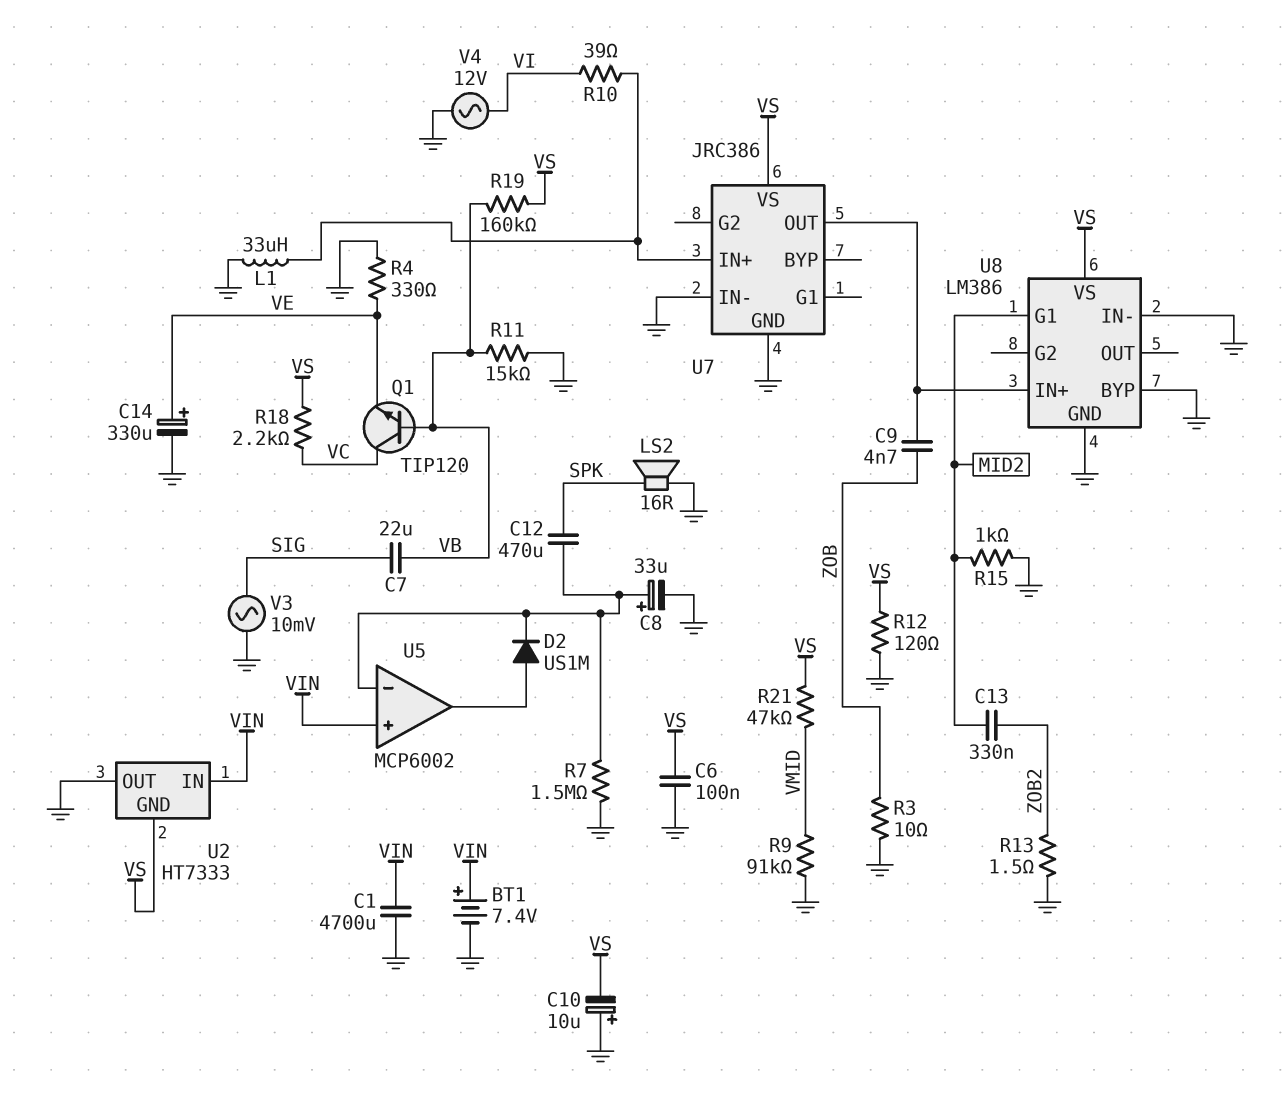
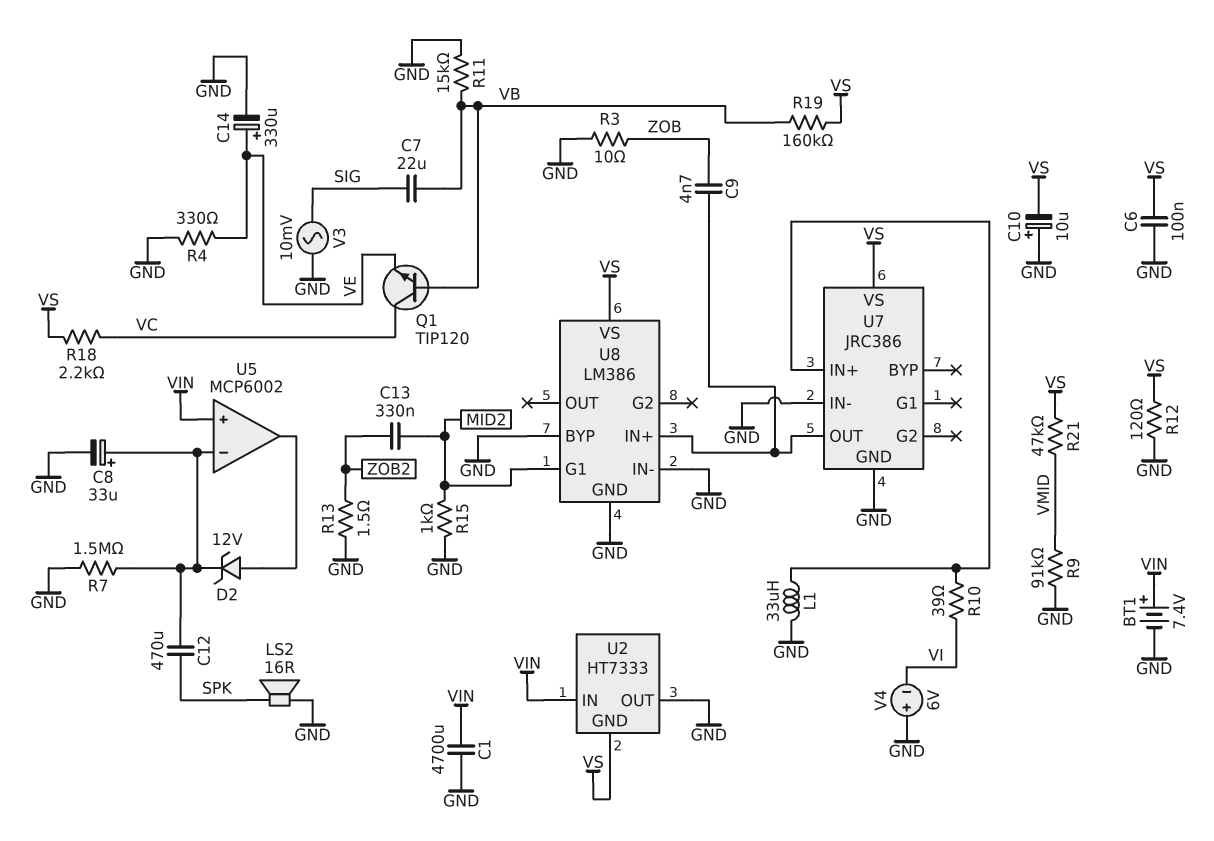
D2: diode US1M (A U5/out, K U5/in-) -> zener 12V (A U5/out, K U5/in-)
V4: AC 12V (GND, VI) -> 6V (plus GND, minus VI)

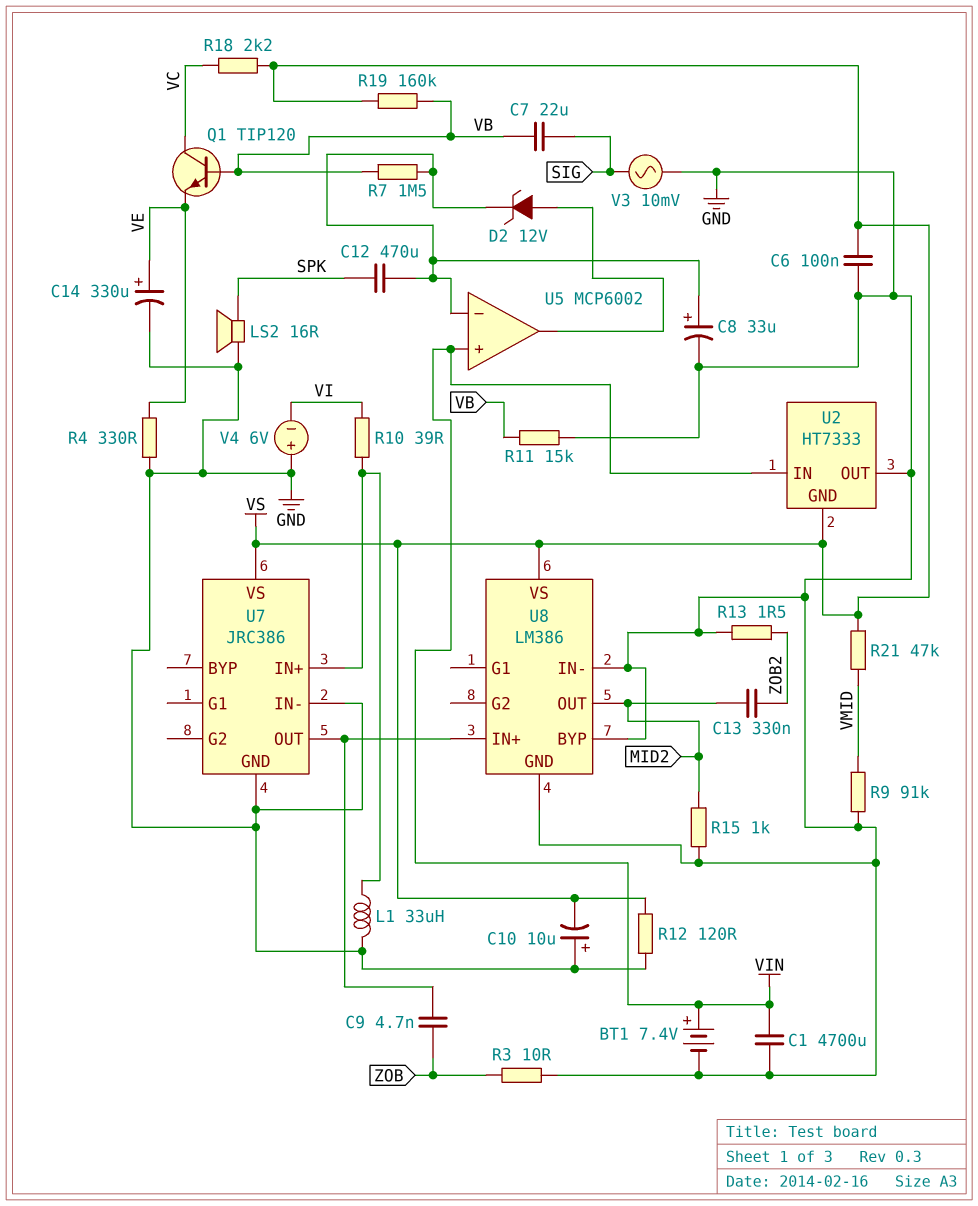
R7: 1.5M (GND, U5/in-) -> 1.5M (U5/in-, VB)
U8 pin G1: MID2 -> none
U8 pin OUT: none -> MID2

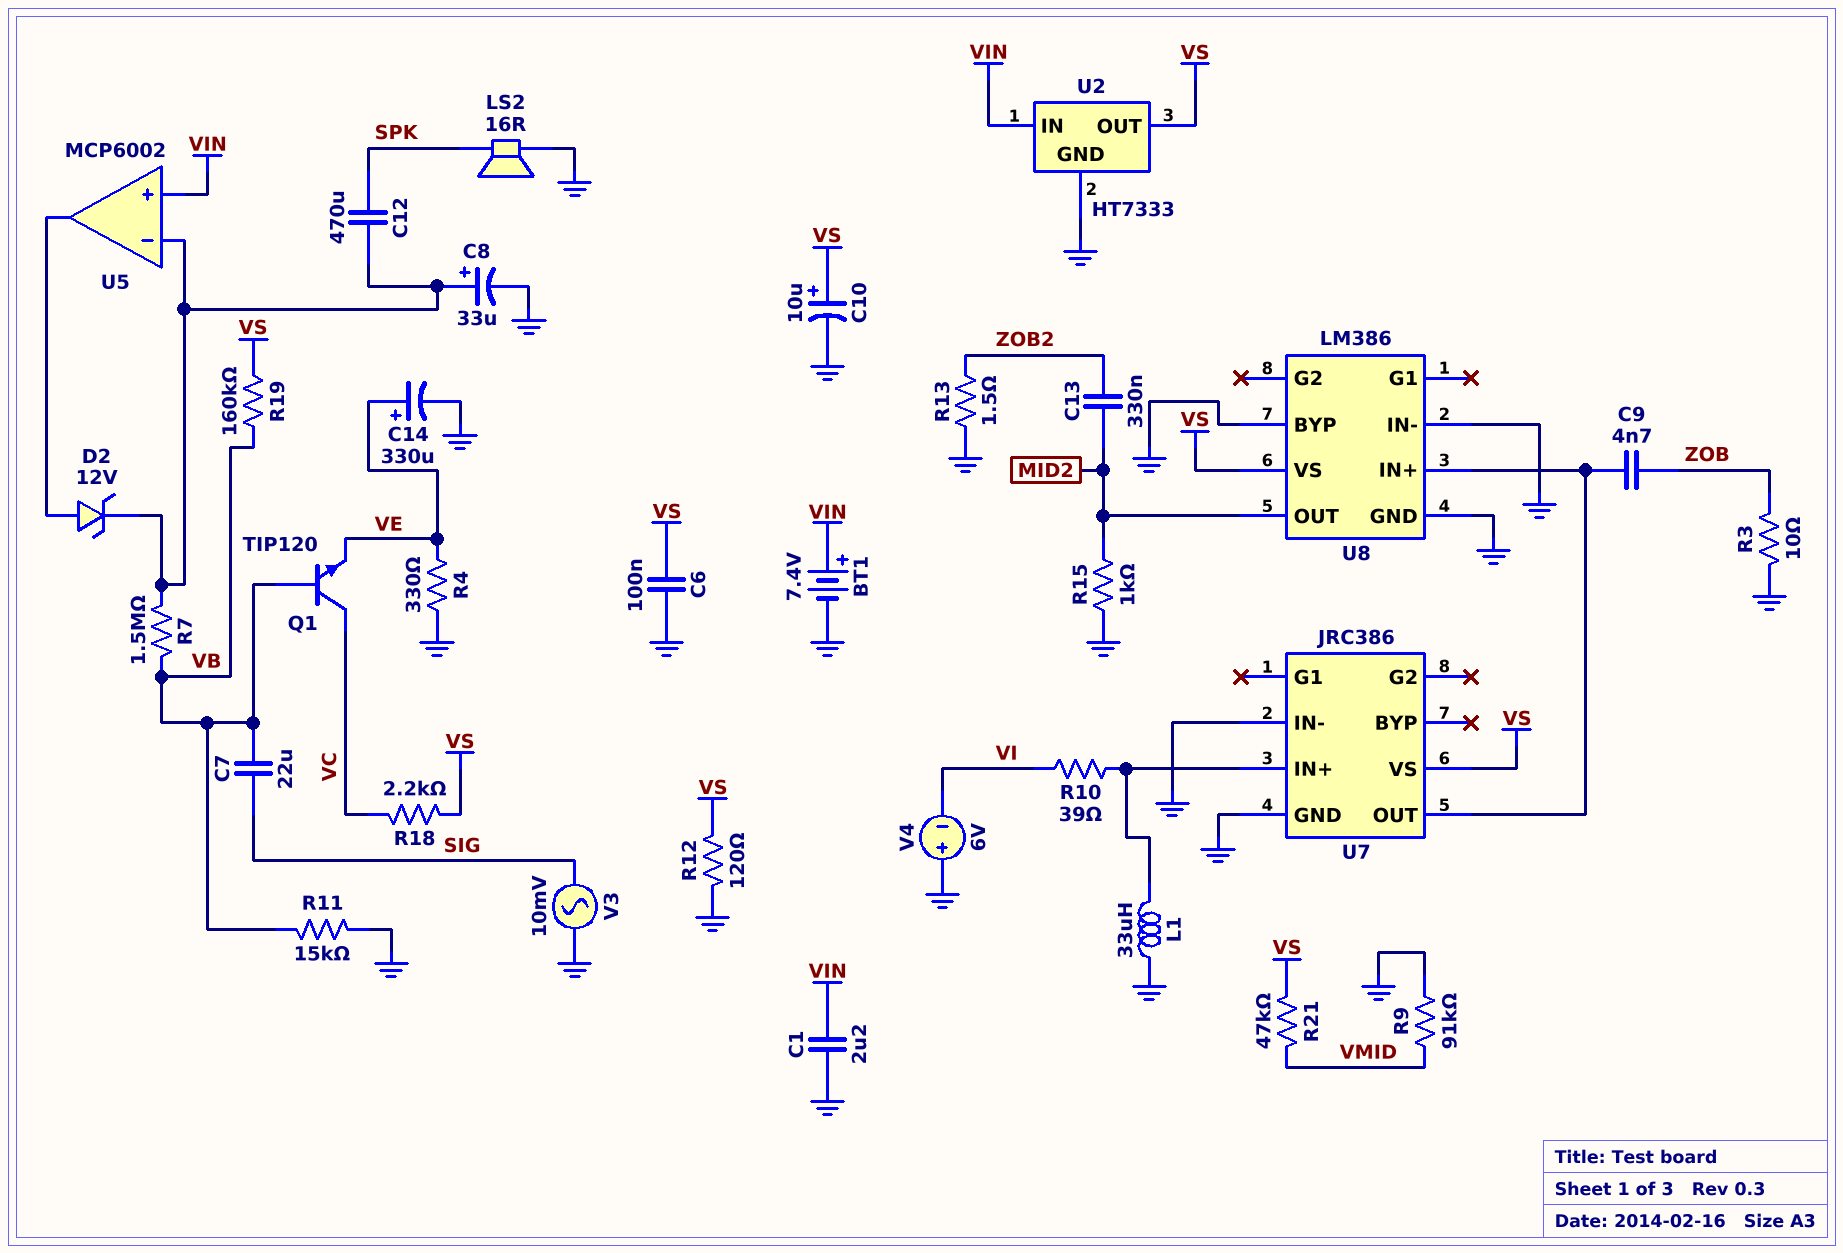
C1: 4700uF (GND, VIN) -> 2.2uF (GND, VIN)
C10: 10uF (plus GND, minus VS) -> 10uF (plus VS, minus GND)
U2 pin GND: VS -> GND
U2 pin OUT: GND -> VS

